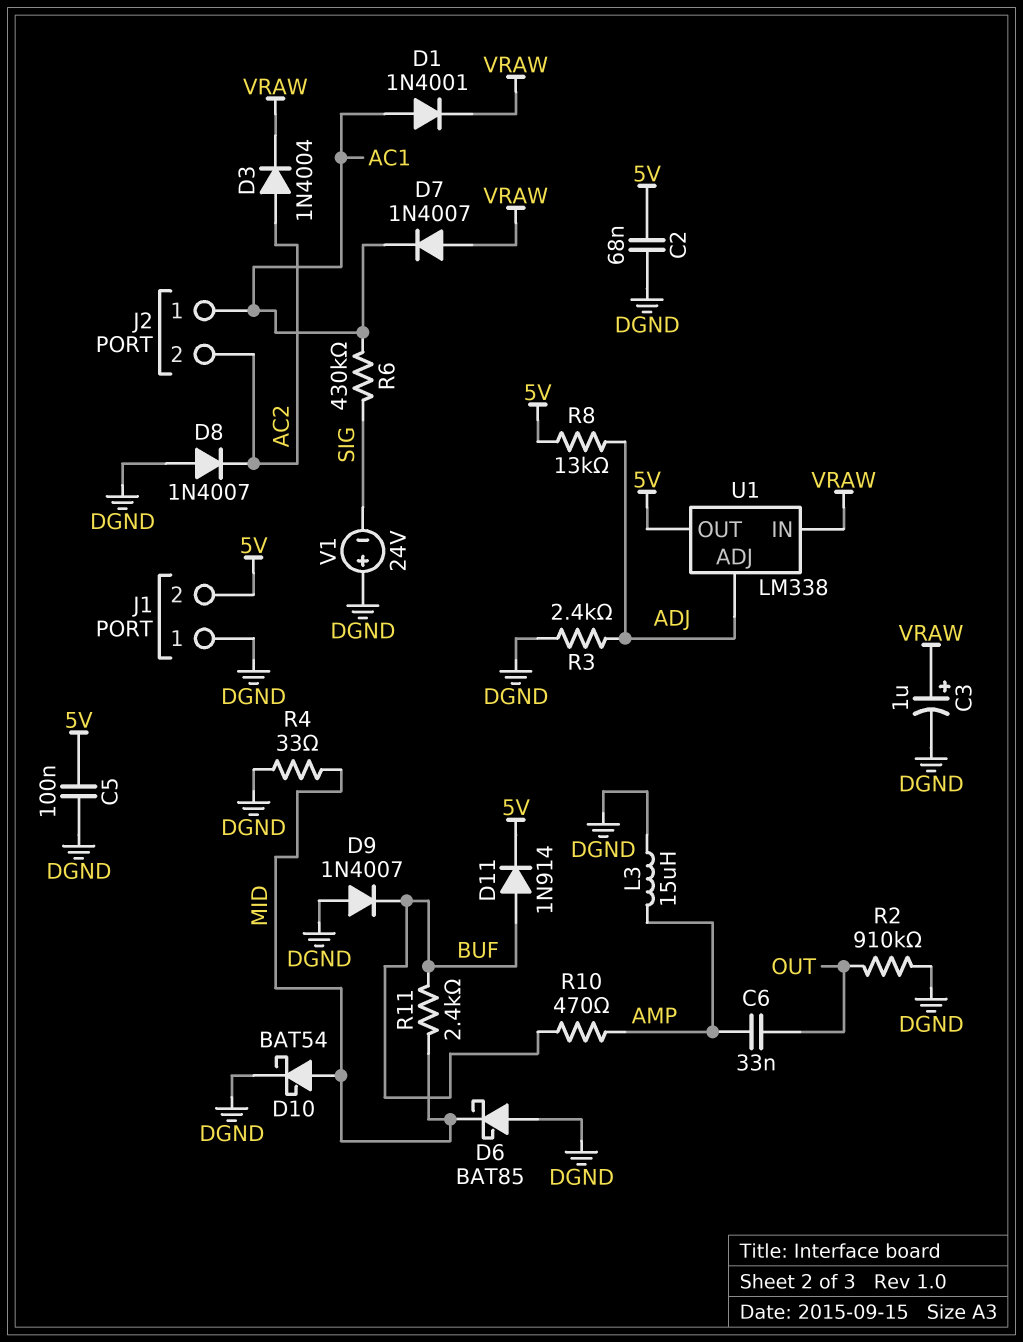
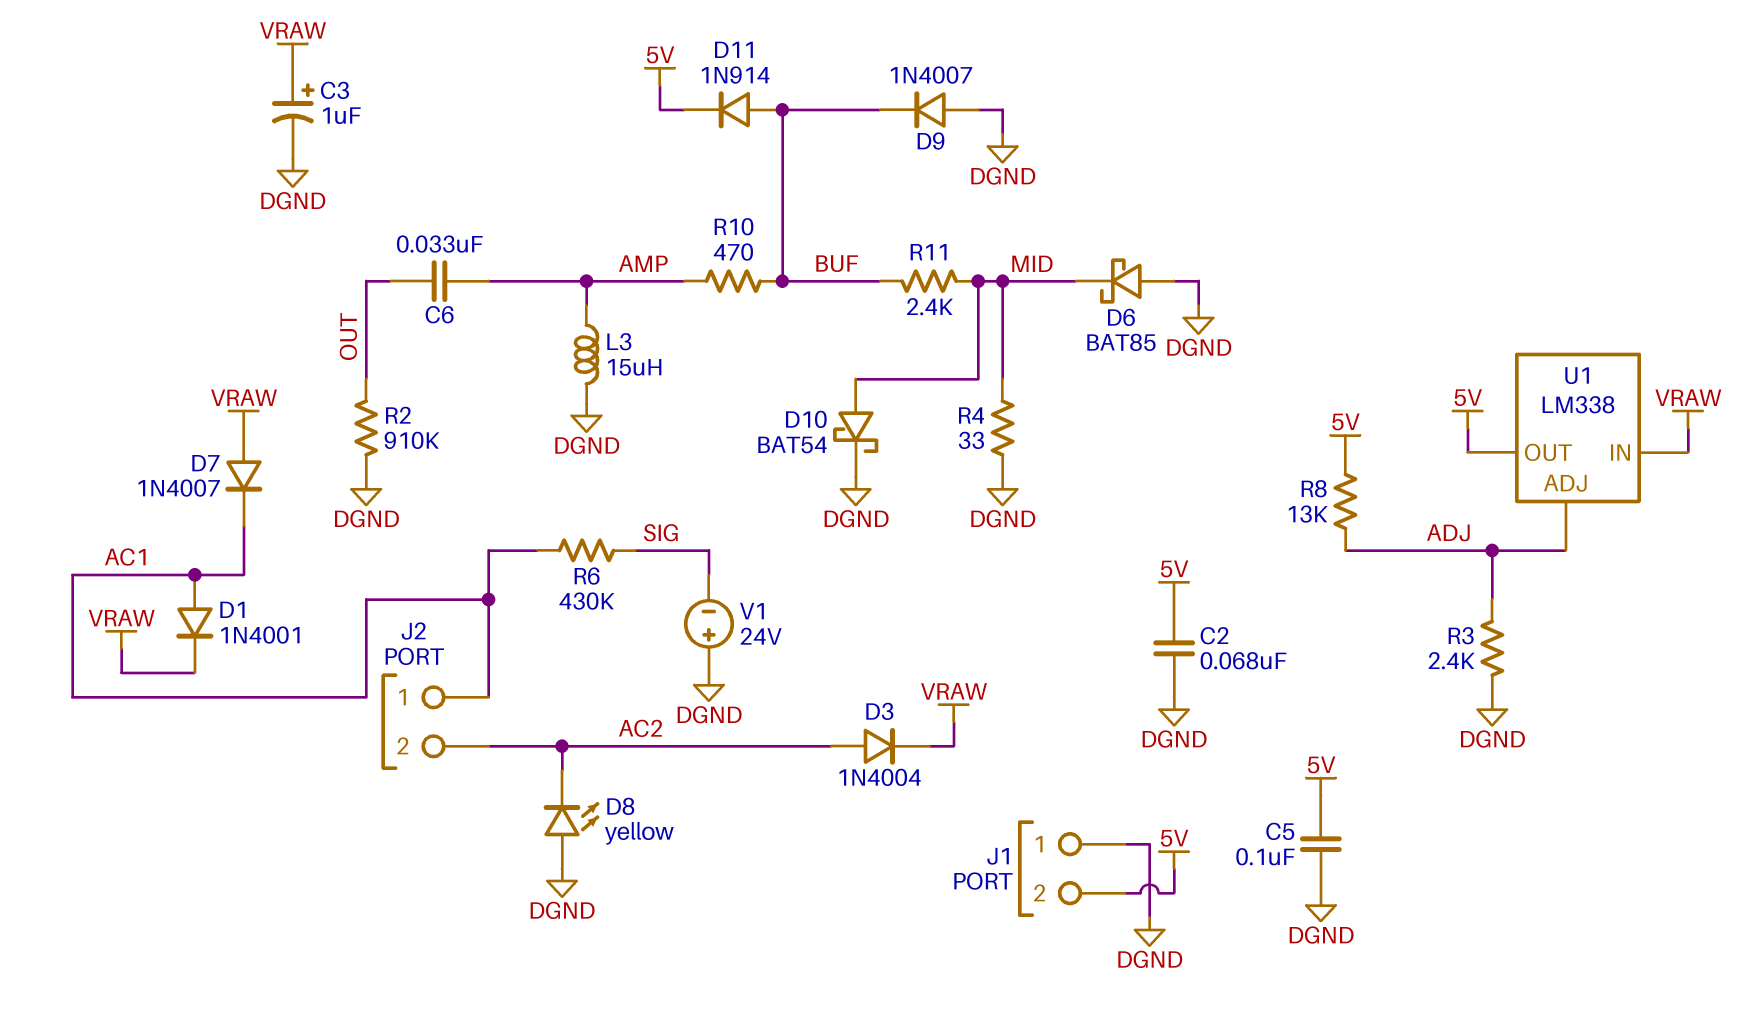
D8: diode 1N4007 (A DGND, K AC2) -> LED yellow (A DGND, K AC2)

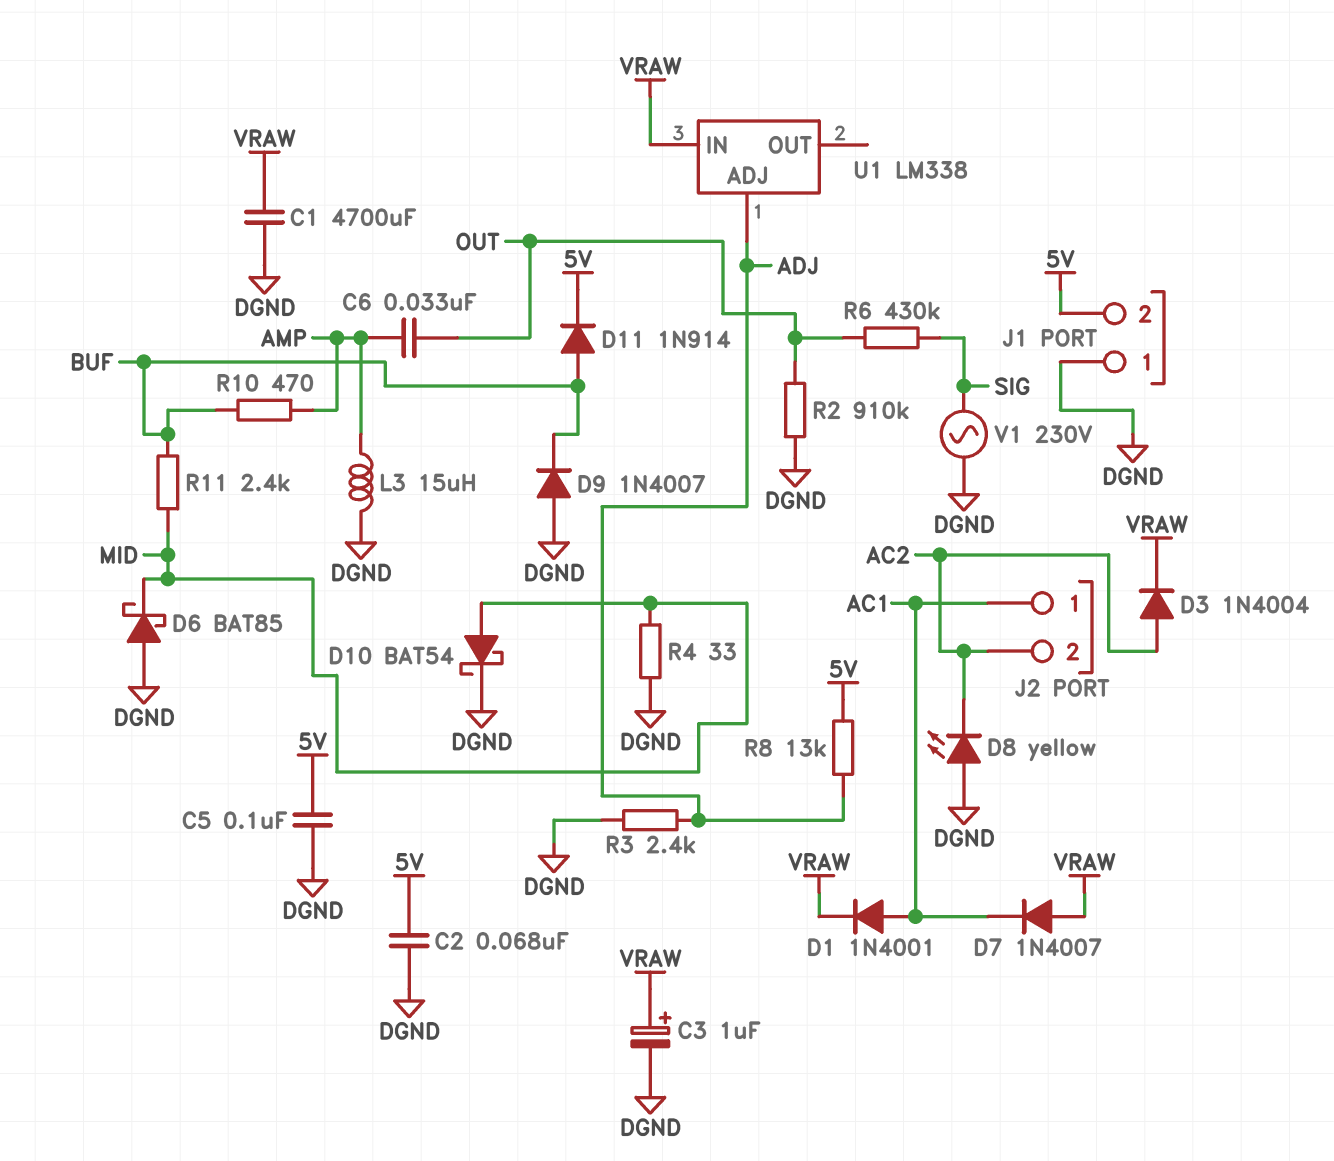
C1: none -> 4700uF (DGND, VRAW)
R6: 430k (AC1, SIG) -> 430k (OUT, SIG)
U1 pin OUT: 5V -> none
V1: 24V (plus DGND, minus SIG) -> AC 230V (DGND, SIG)

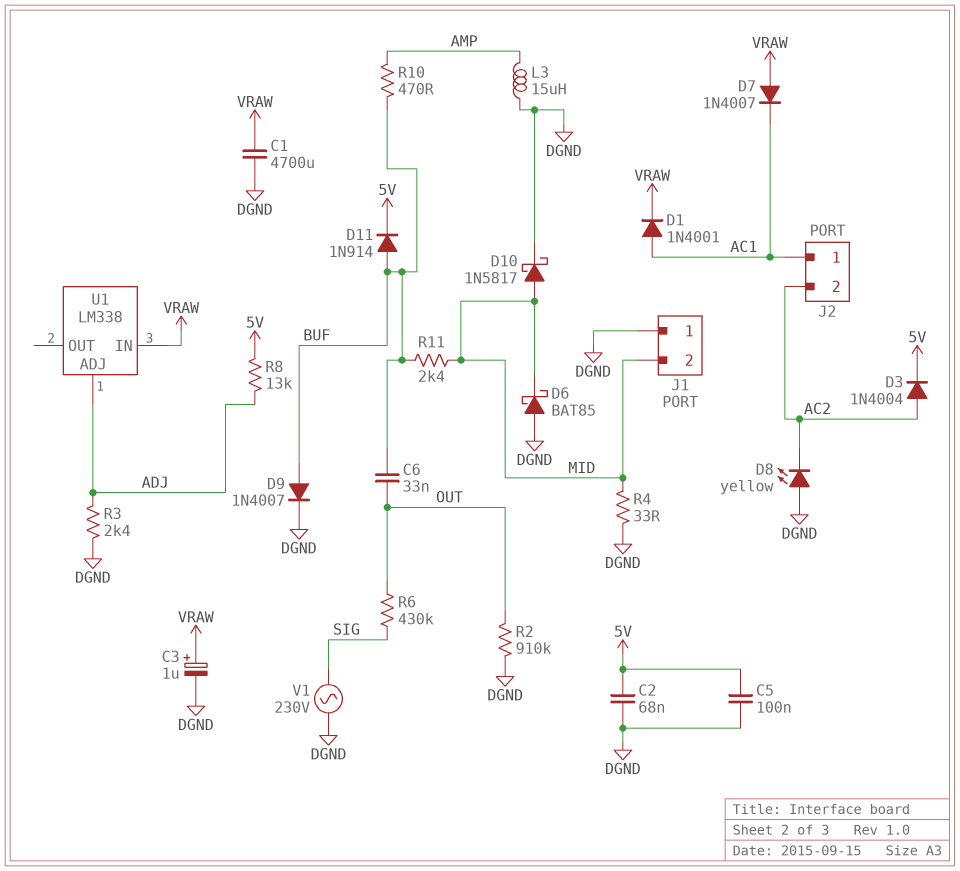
C6: 33nF (AMP, OUT) -> 33nF (BUF, OUT)
D3: diode 1N4004 (A AC2, K VRAW) -> diode 1N4004 (A AC2, K 5V)
D9: diode 1N4007 (A DGND, K BUF) -> diode 1N4007 (A BUF, K DGND)
D10: schottky BAT54 (A MID, K DGND) -> schottky 1N5817 (A MID, K DGND)
J1 pin 2: 5V -> MID

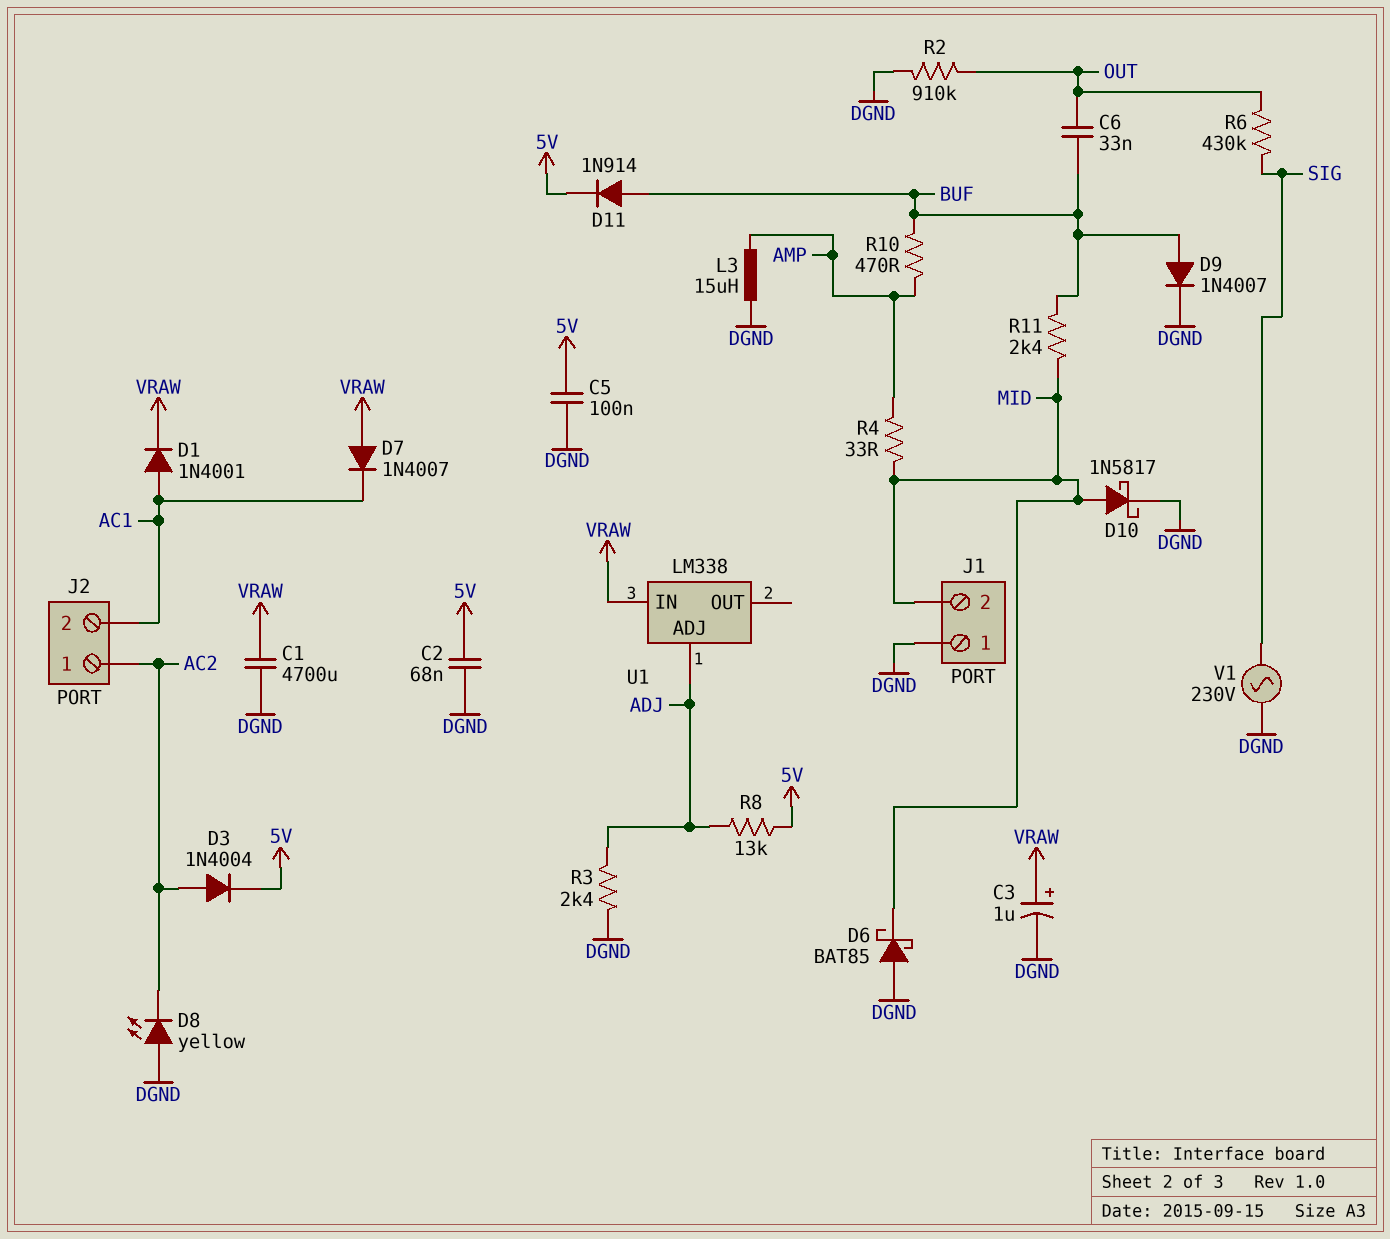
J2 pin 1: AC1 -> AC2
J2 pin 2: AC2 -> AC1
R4: 33 (DGND, MID) -> 33 (AMP, MID)

